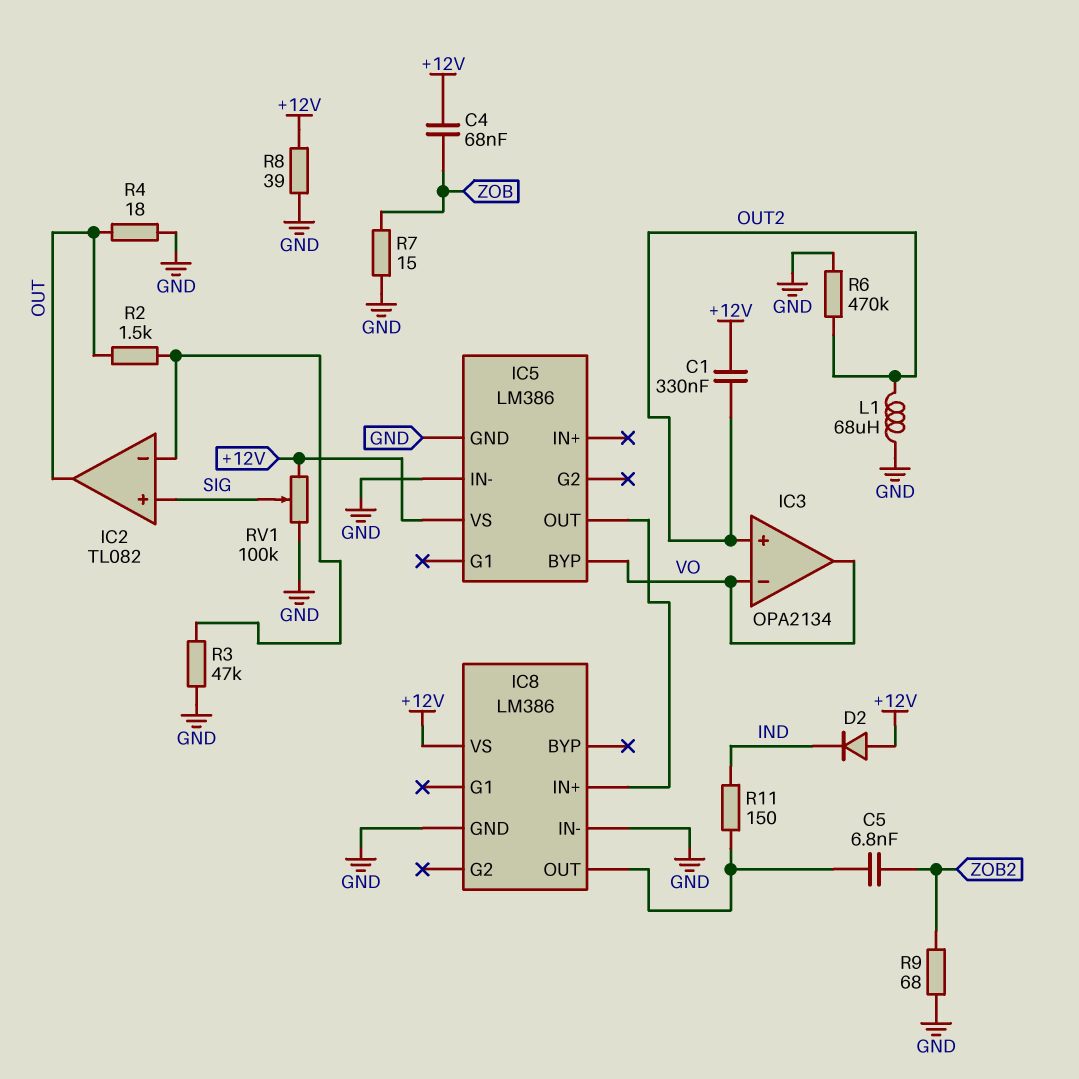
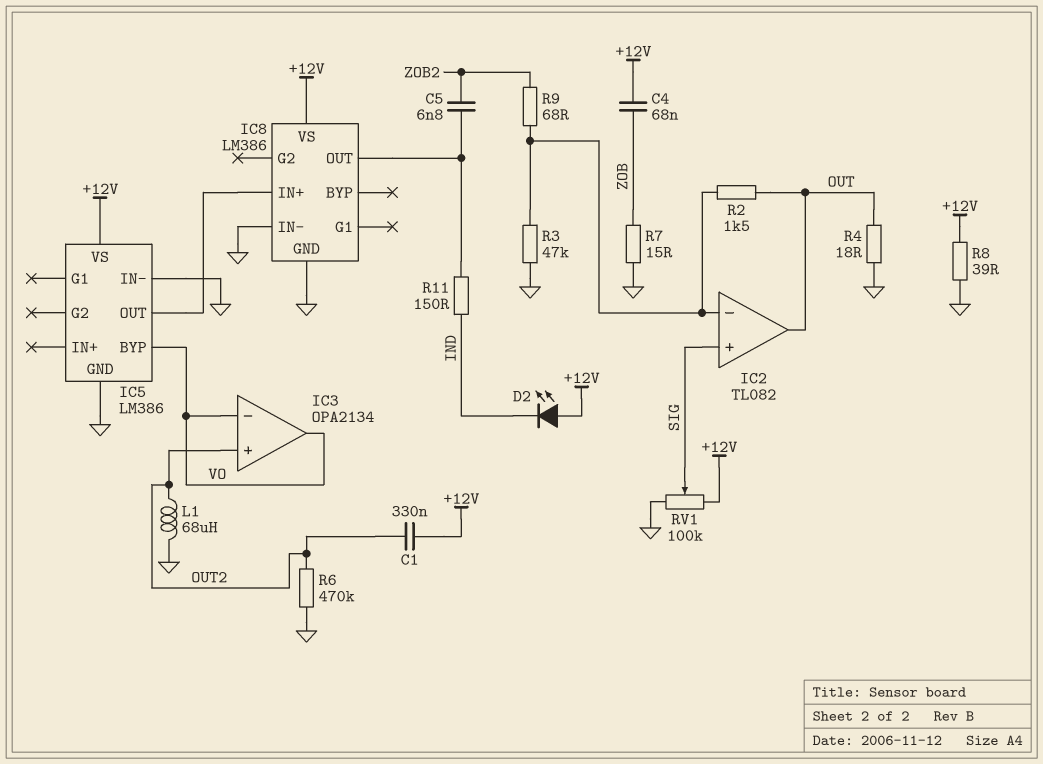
D2: diode (A +12V, K IND) -> LED (A +12V, K IND)
R9: 68 (GND, ZOB2) -> 68 (IC2/in-, ZOB2)

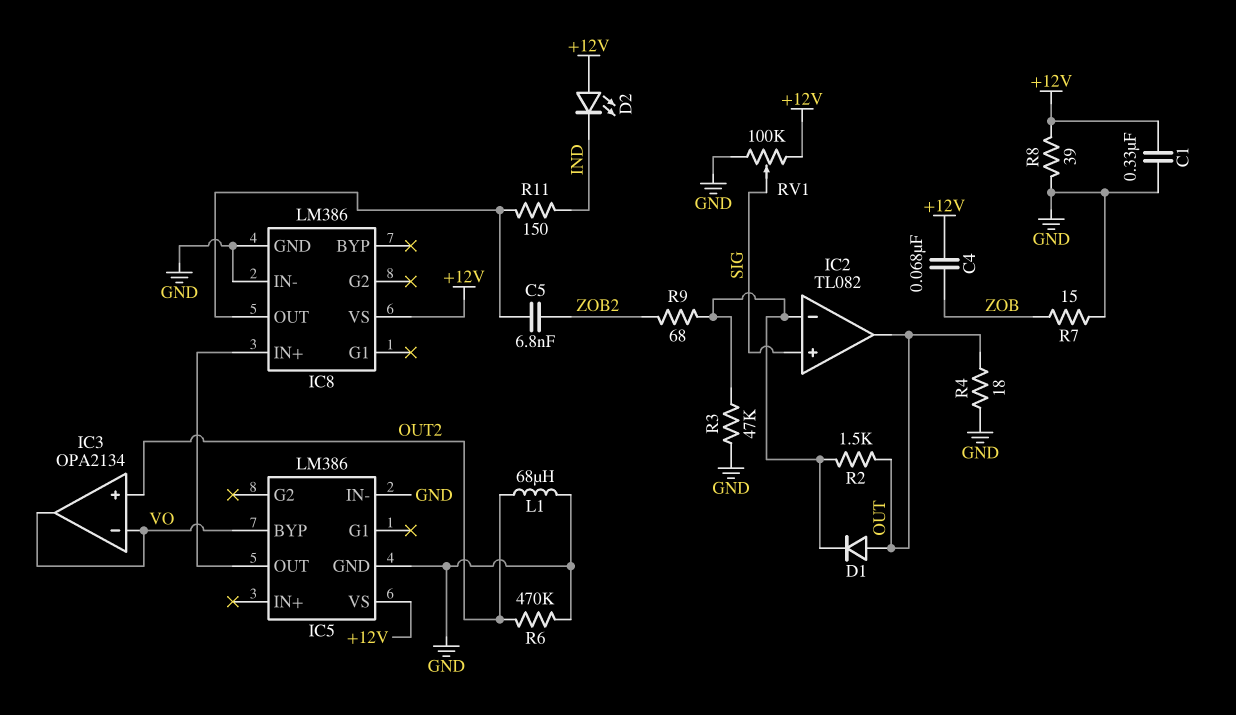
C1: 330nF (+12V, OUT2) -> 330nF (+12V, GND)
D1: none -> diode (A OUT, K IC2/in-)

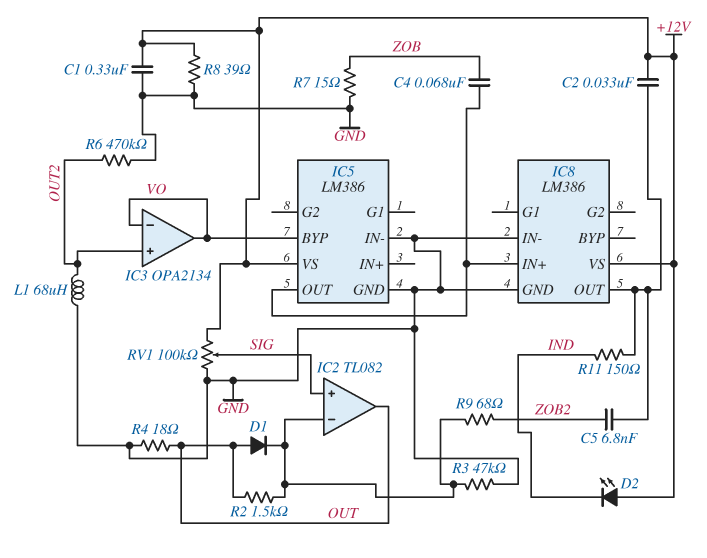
C2: none -> 33nF (+12V, IC8/OUT)
C4: 68nF (+12V, ZOB) -> 68nF (IC5/OUT, ZOB)

